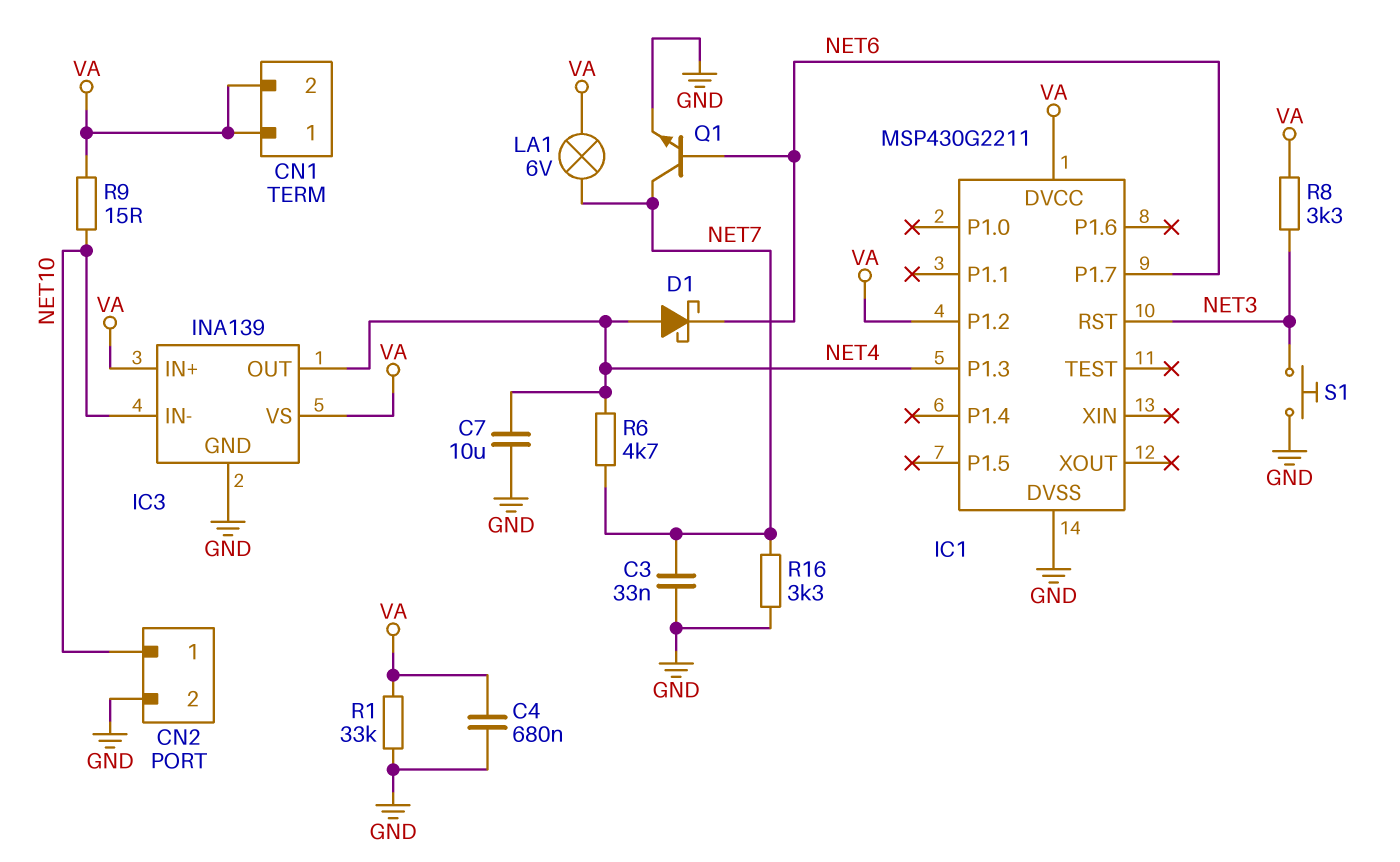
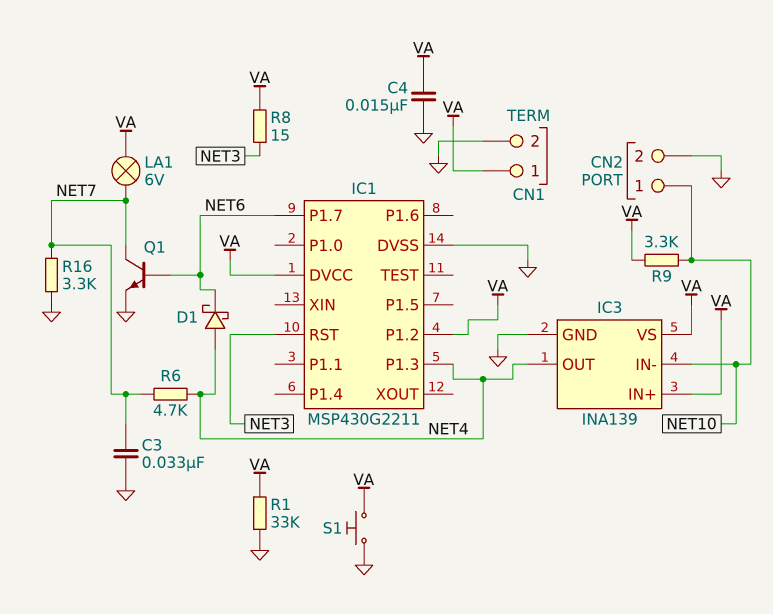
C4: 680nF (GND, VA) -> 15nF (GND, VA)
C7: 10uF (GND, NET4) -> none
CN1 pin 2: VA -> GND
R8: 3.3k (NET3, VA) -> 15 (NET3, VA)
R9: 15 (NET10, VA) -> 3.3k (NET10, VA)
S1: button (GND, NET3) -> button (GND, VA)

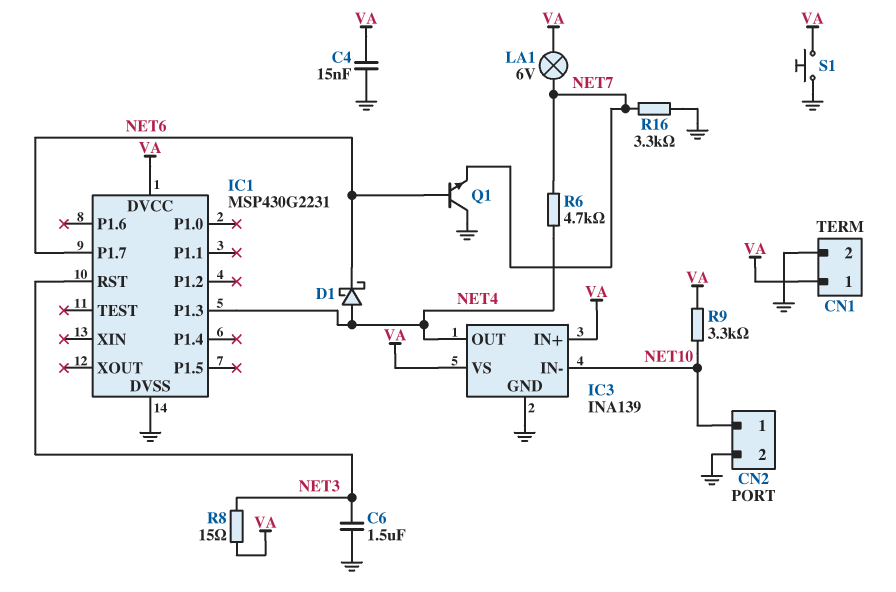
C3: 33nF (GND, NET7) -> none
C6: none -> 1.5uF (GND, NET3)
IC1: MSP430G2211 -> MSP430G2231
IC1 pin P1.2: VA -> none
Q1: NPN (B NET6, C NET7, E GND) -> NPN (B NET6, C GND, E NET7)
R1: 33k (GND, VA) -> none

